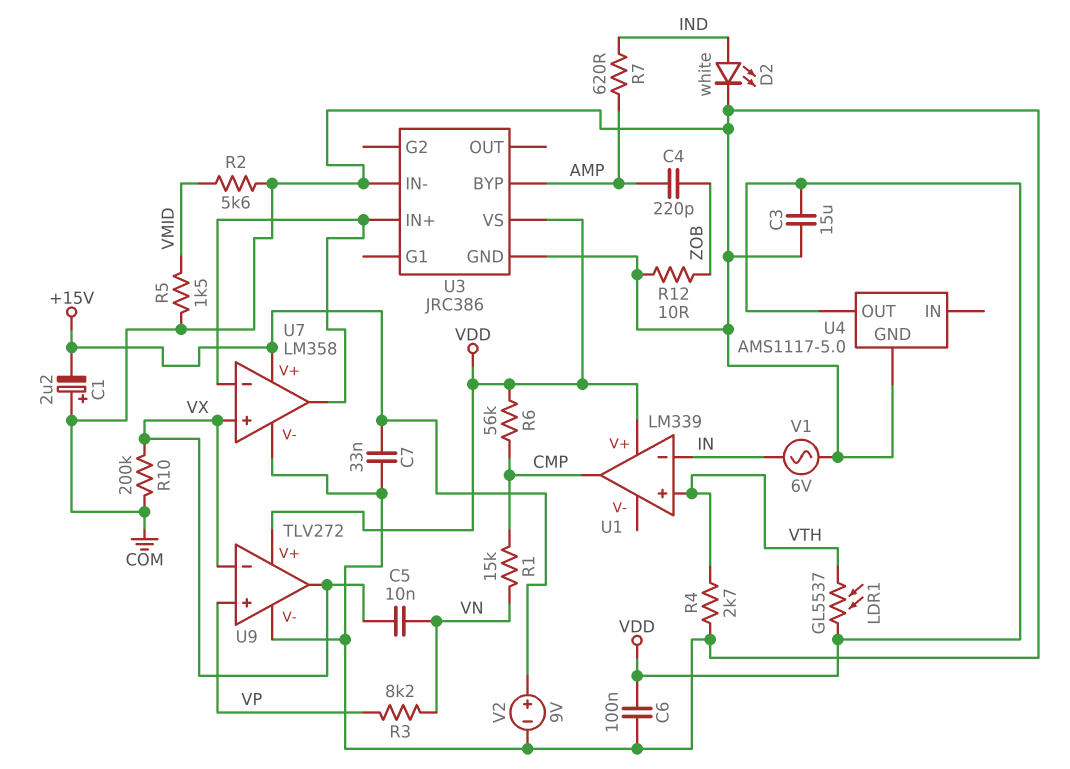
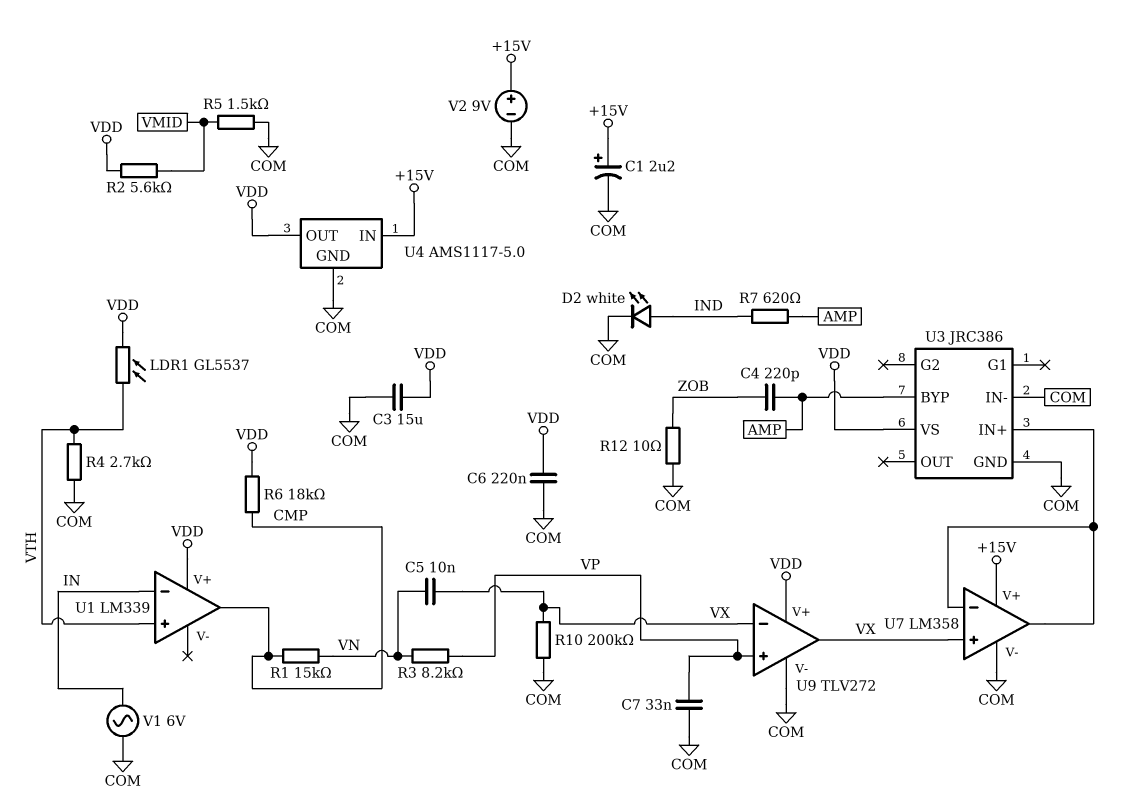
C1: 2.2uF (plus COM, minus +15V) -> 2.2uF (plus +15V, minus COM)
C6: 100nF (COM, VDD) -> 220nF (COM, VDD)
C7: 33nF (+15V, COM) -> 33nF (COM, VP)
R2: 5.6k (COM, VMID) -> 5.6k (VDD, VMID)
R6: 56k (CMP, VDD) -> 18k (CMP, VDD)
U4 pin IN: none -> +15V

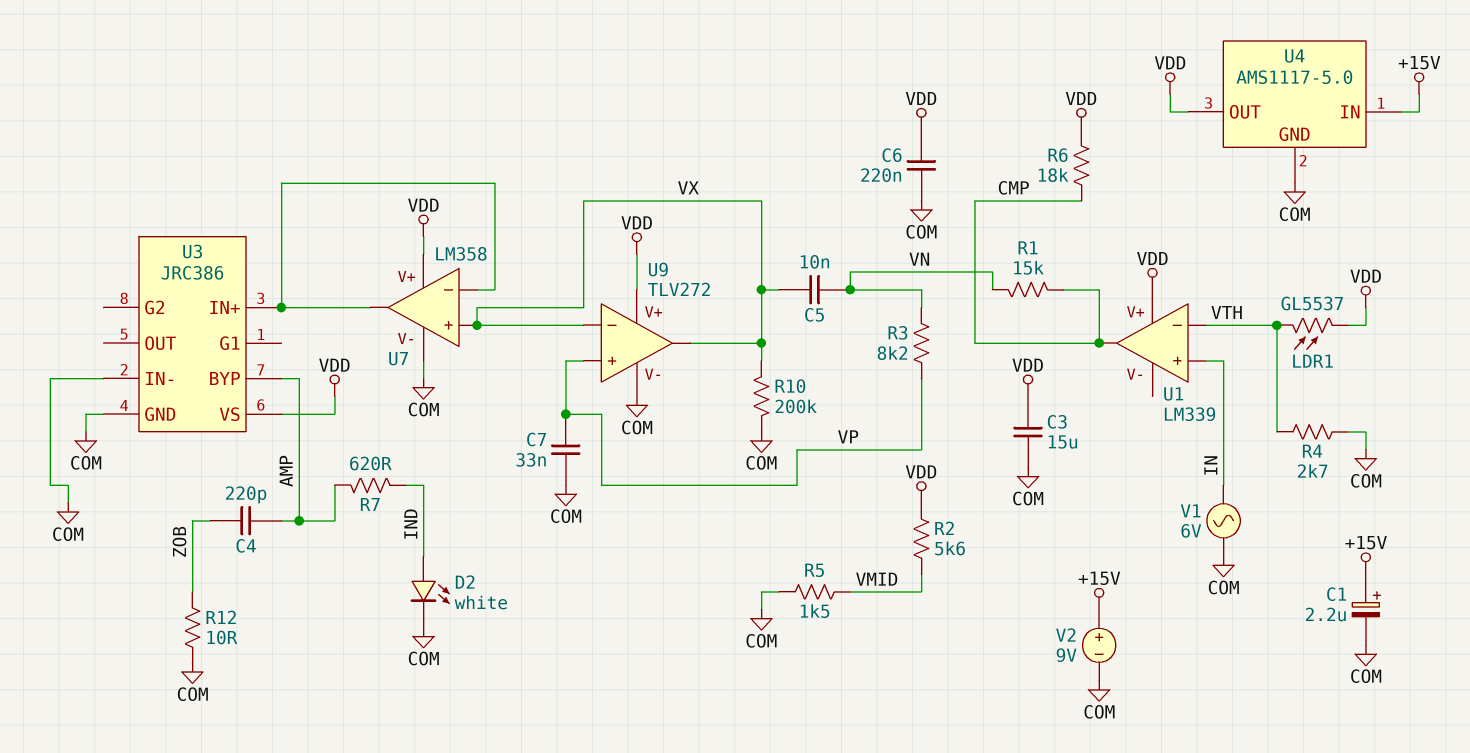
U1 pin in+: VTH -> IN
U1 pin in-: IN -> VTH
U7 pin V+: +15V -> VDD

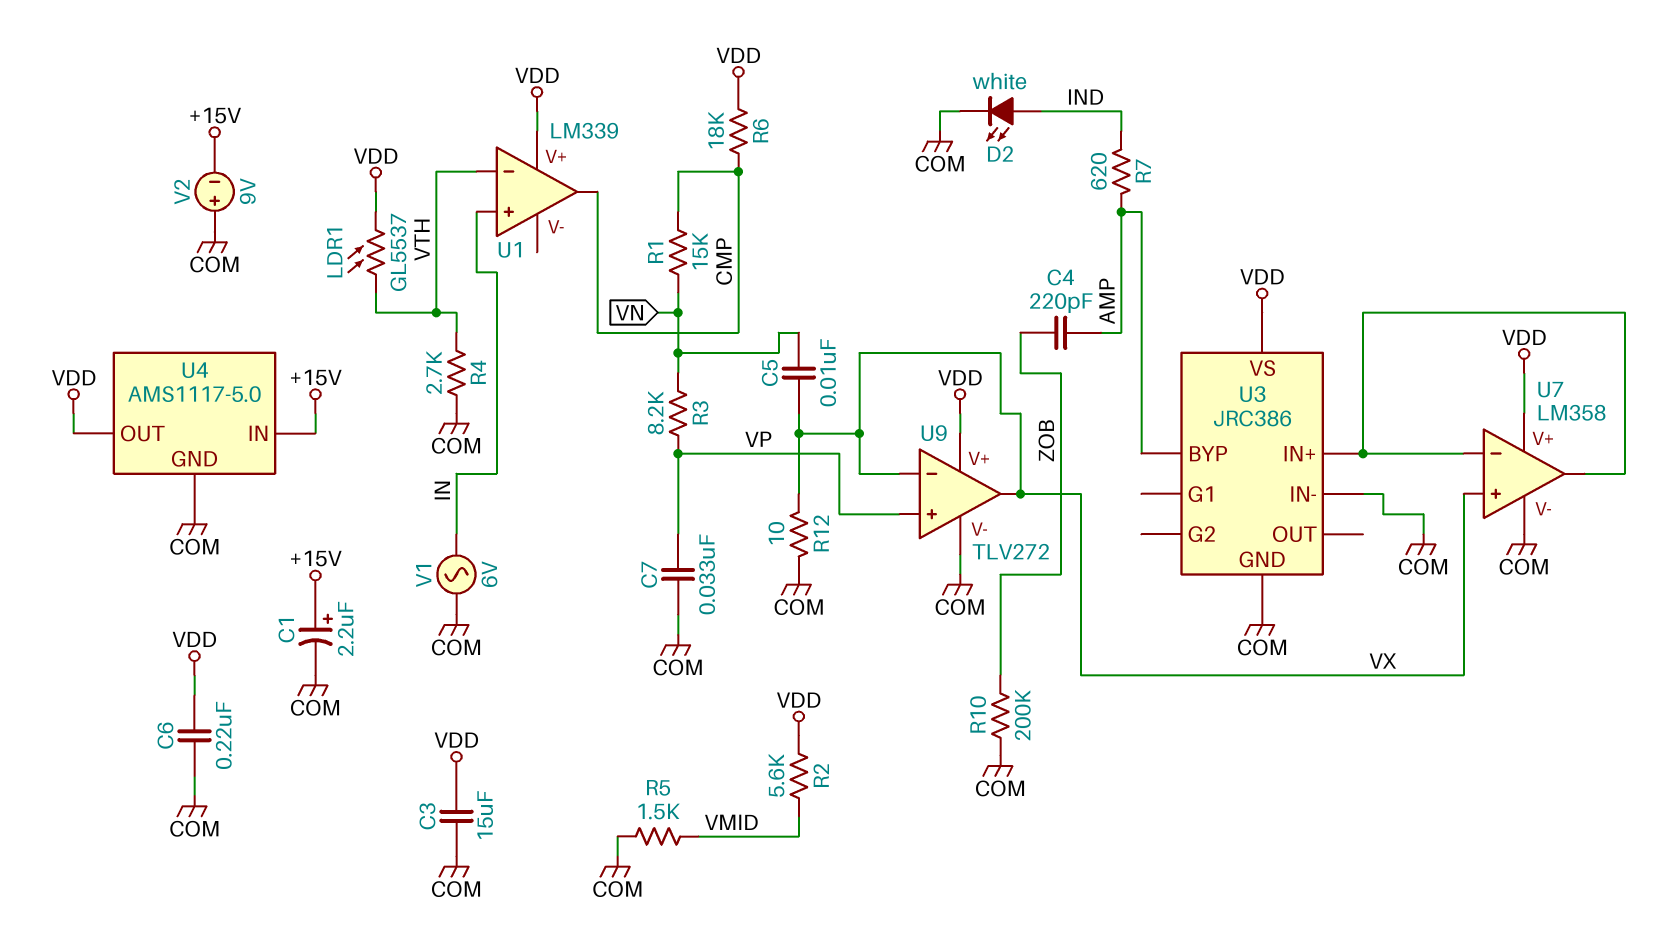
R10: 200k (COM, VX) -> 200k (COM, ZOB)
R12: 10 (COM, ZOB) -> 10 (COM, VX)
V2: 9V (plus +15V, minus COM) -> 9V (plus COM, minus +15V)

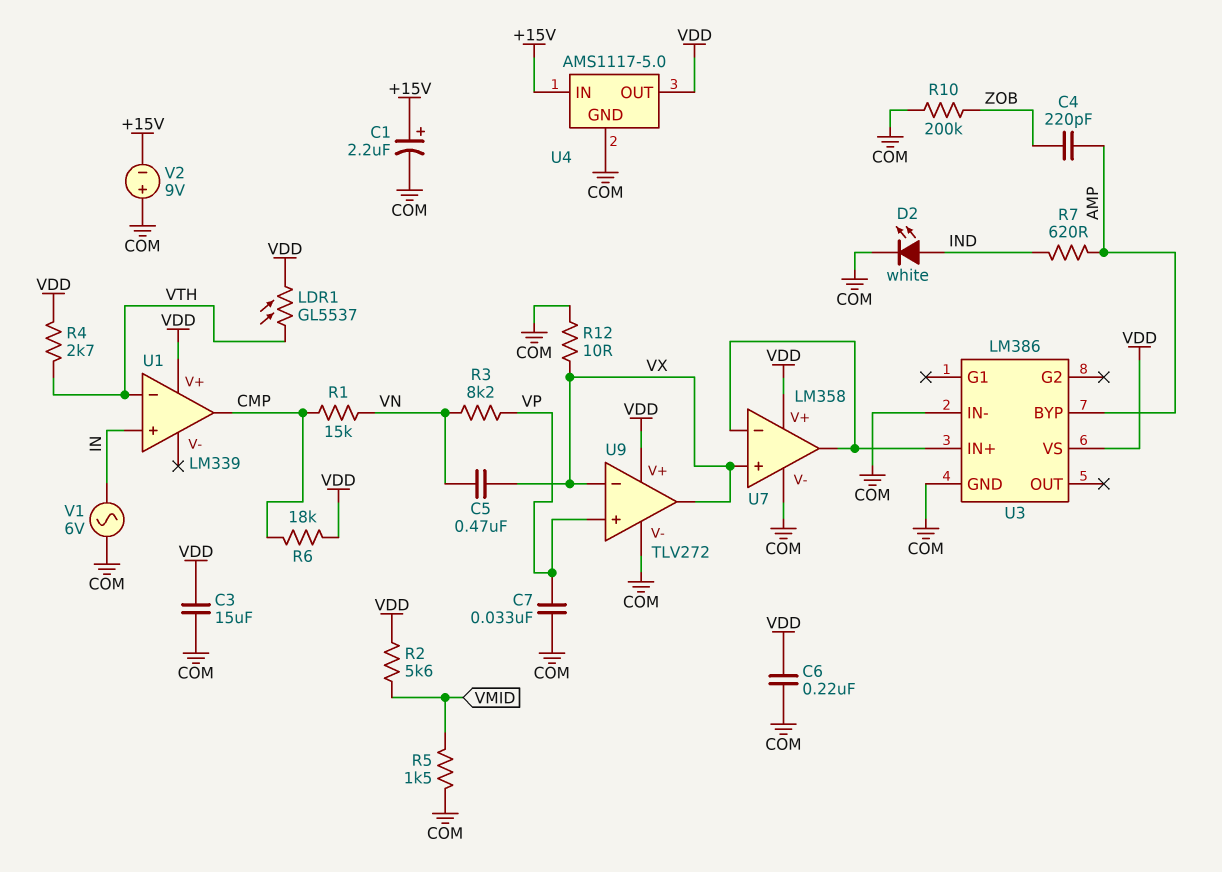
C5: 10nF (VN, VX) -> 470nF (VN, VX)
R4: 2.7k (COM, VTH) -> 2.7k (VDD, VTH)
U3: JRC386 -> LM386

